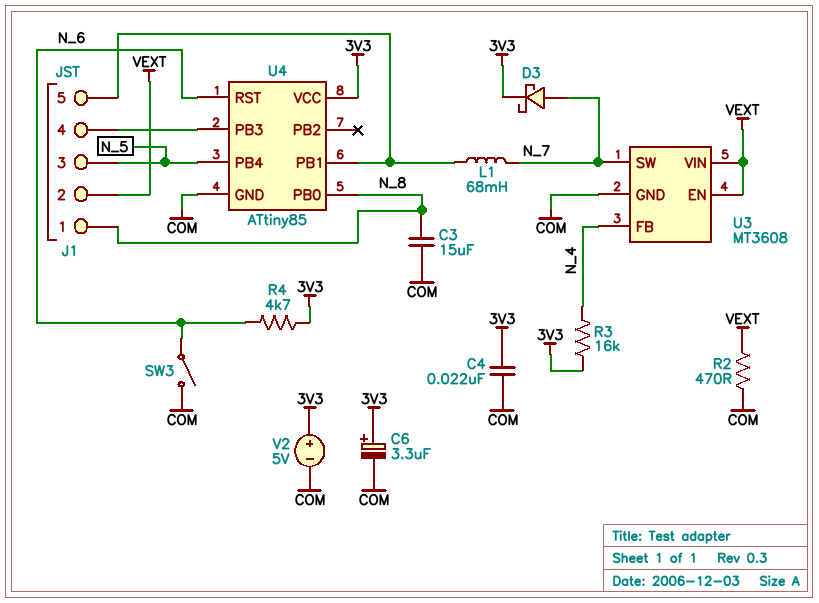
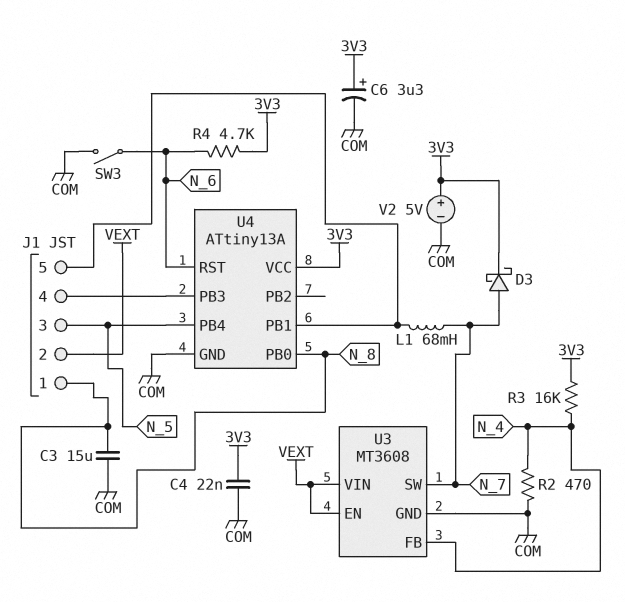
R2: 470 (COM, VEXT) -> 470 (COM, N_4)
U4: ATtiny85 -> ATtiny13A

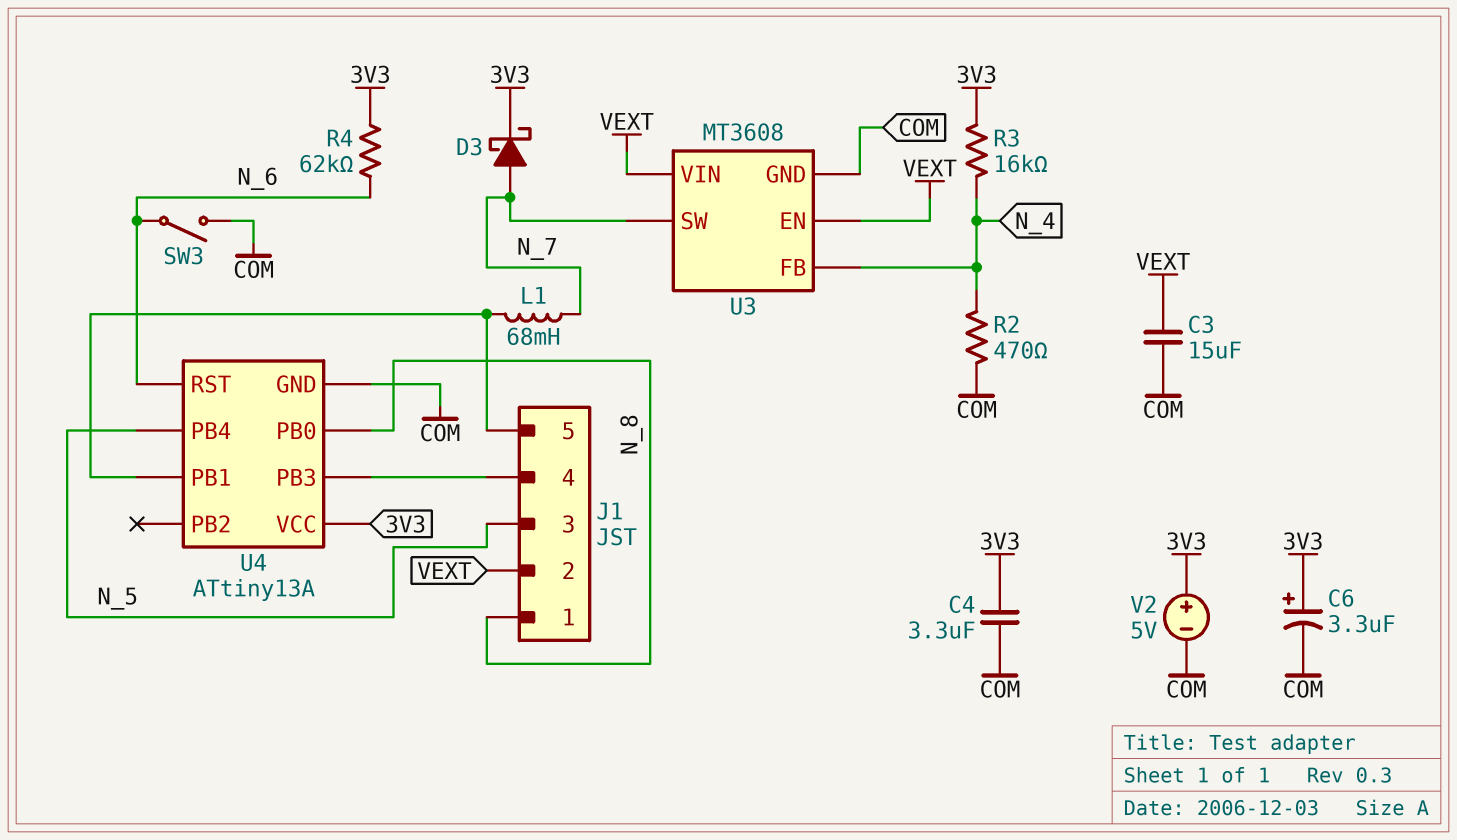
C3: 15uF (COM, N_8) -> 15uF (COM, VEXT)
C4: 22nF (3V3, COM) -> 3.3uF (3V3, COM)
R4: 4.7k (3V3, N_6) -> 62k (3V3, N_6)

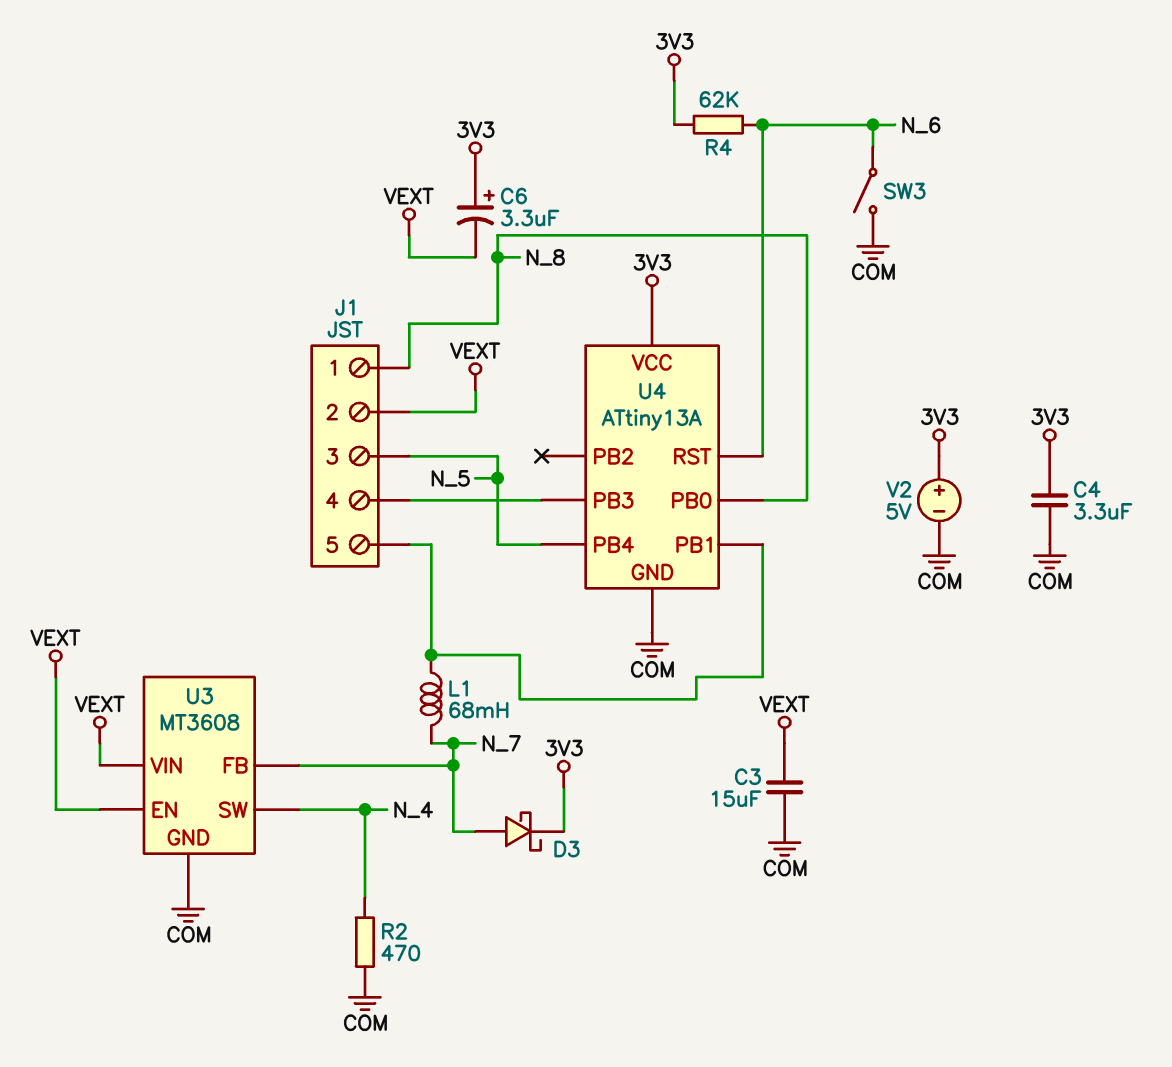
C6: 3.3uF (plus 3V3, minus COM) -> 3.3uF (plus 3V3, minus VEXT)
R3: 16k (3V3, N_4) -> none
U3 pin FB: N_4 -> N_7
U3 pin SW: N_7 -> N_4

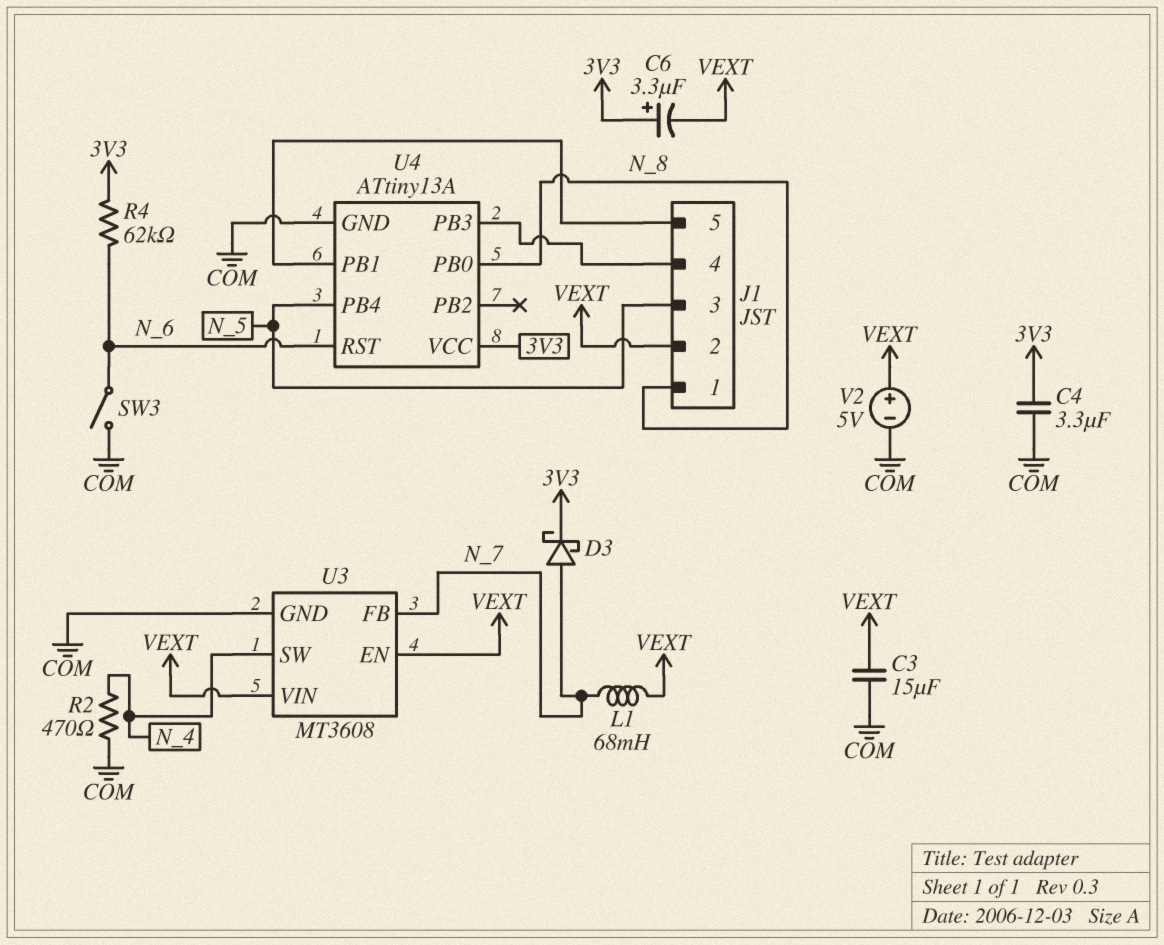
L1: 68mH (J1/5, N_7) -> 68mH (N_7, VEXT)
V2: 5V (plus 3V3, minus COM) -> 5V (plus VEXT, minus COM)

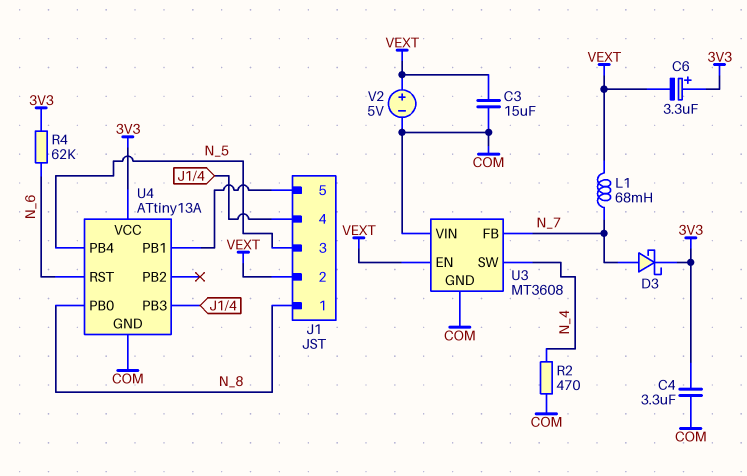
SW3: switch (COM, N_6) -> none
U3 pin VIN: VEXT -> COM

